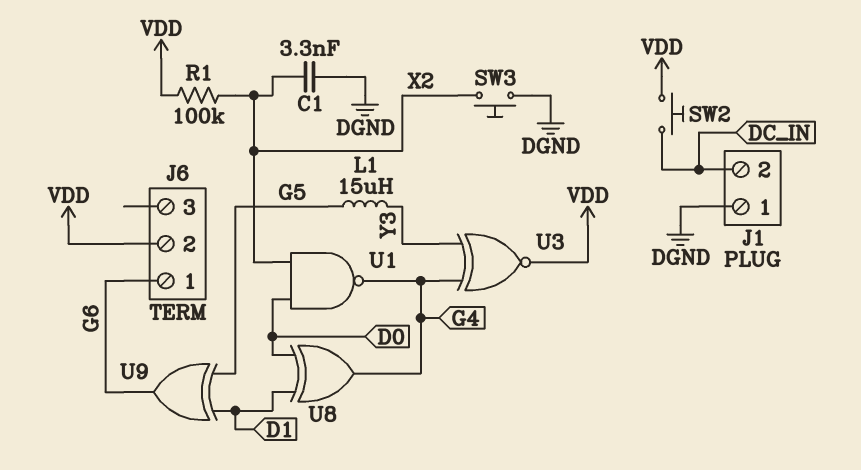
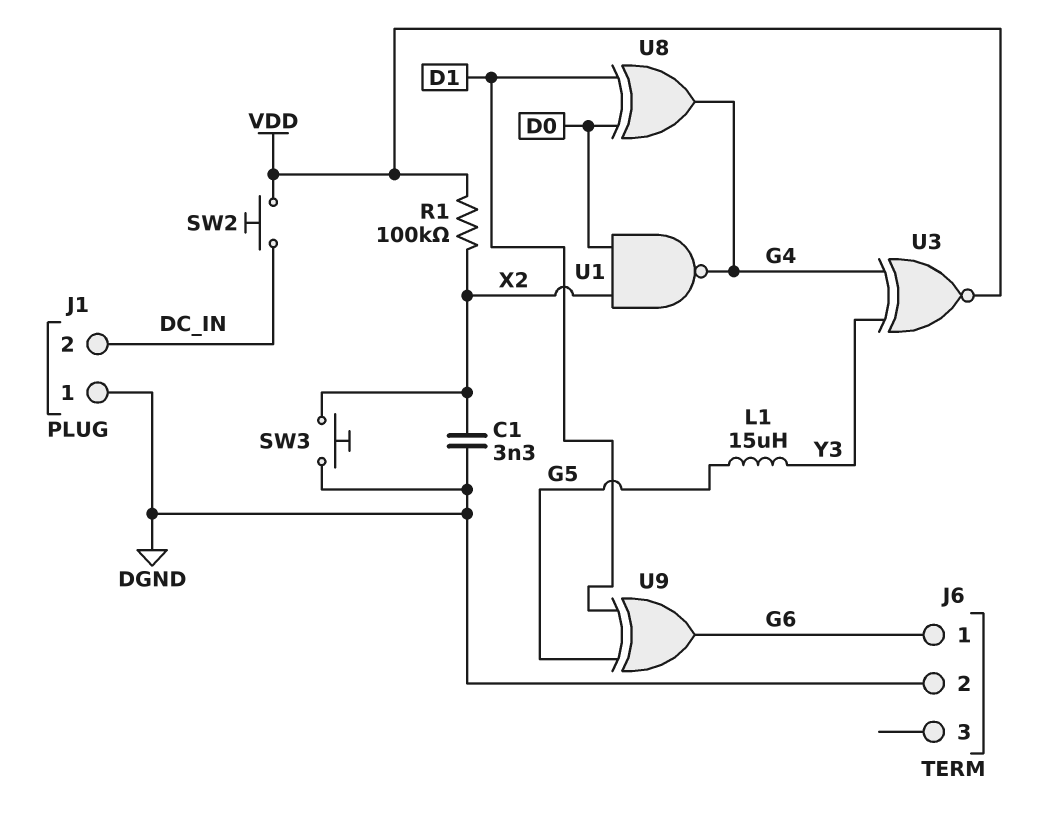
J6 pin 2: VDD -> DGND

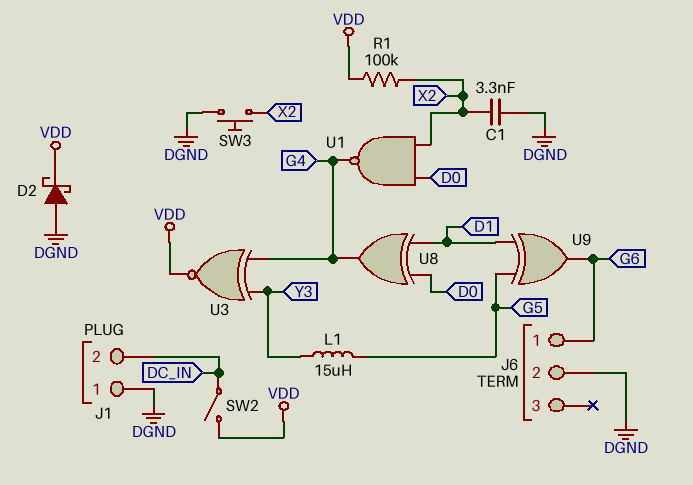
D2: none -> schottky (A DGND, K VDD)
SW2: button (DC_IN, VDD) -> switch (DC_IN, VDD)

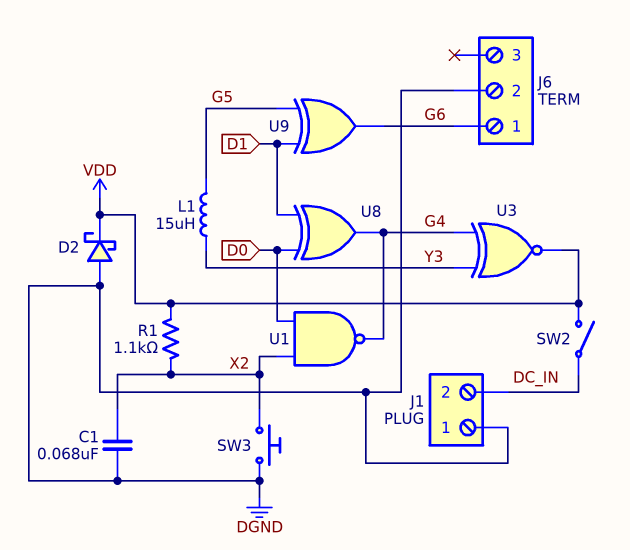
C1: 3.3nF (DGND, X2) -> 68nF (DGND, X2)
R1: 100k (VDD, X2) -> 1.1k (VDD, X2)

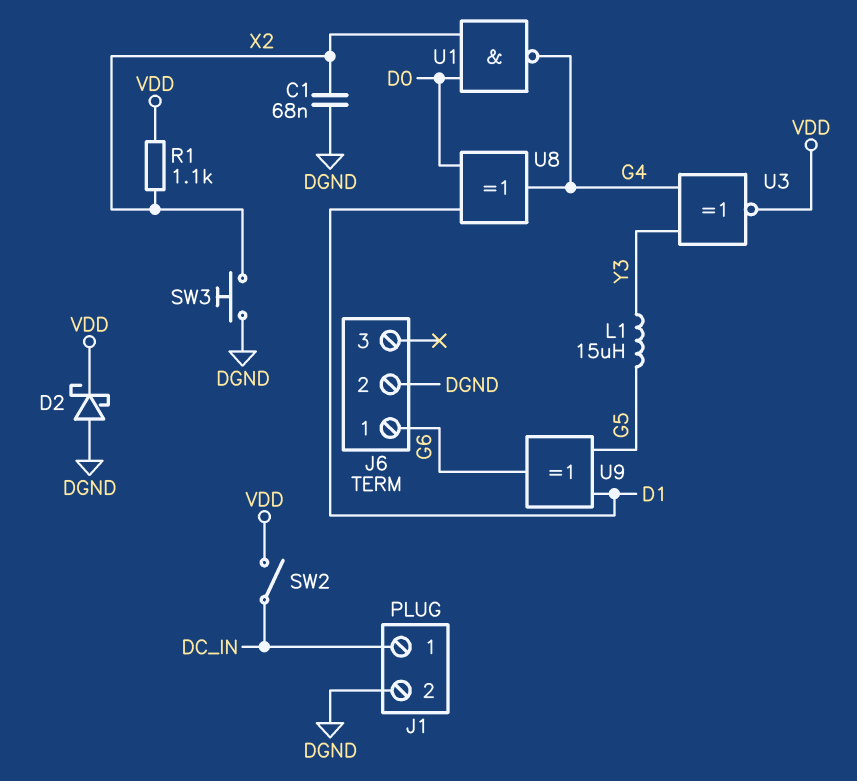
J1 pin 1: DGND -> DC_IN
J1 pin 2: DC_IN -> DGND

